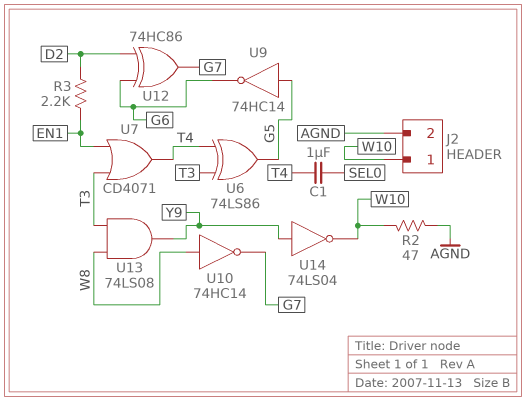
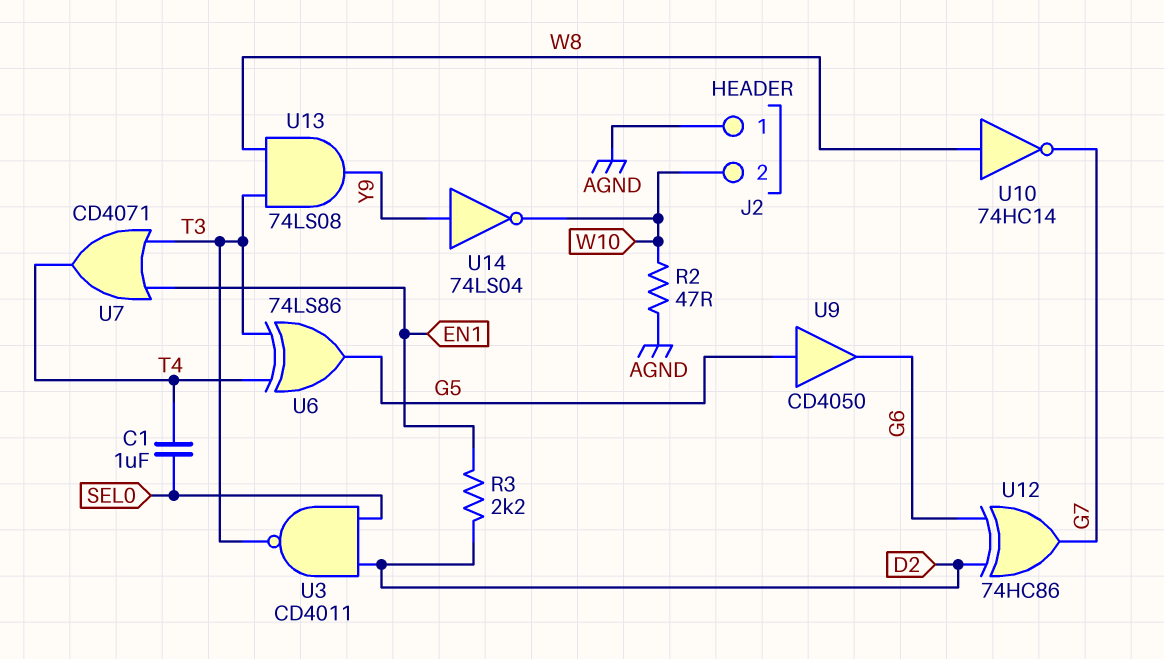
J2 pin 1: W10 -> AGND
J2 pin 2: AGND -> W10
U3: none -> NAND CD4011 (in D2, in SEL0, out T3)
U9: NOT 74HC14 (in G5, out G6) -> buffer CD4050 (in G5, out G6)

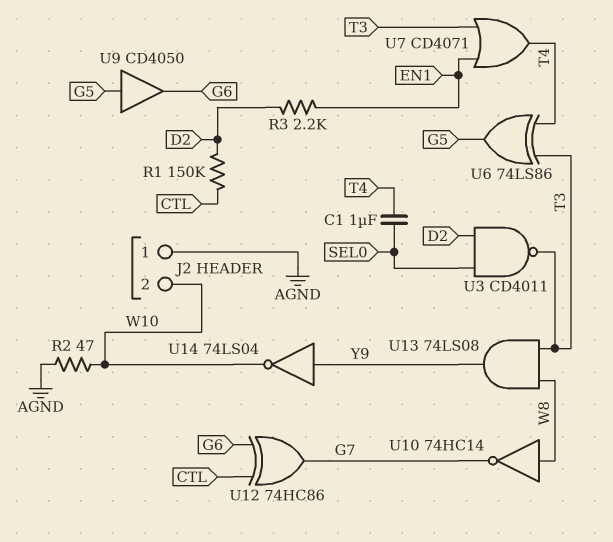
R1: none -> 150k (CTL, D2)
U12: XOR 74HC86 (in D2, in G6, out G7) -> XOR 74HC86 (in CTL, in G6, out G7)

